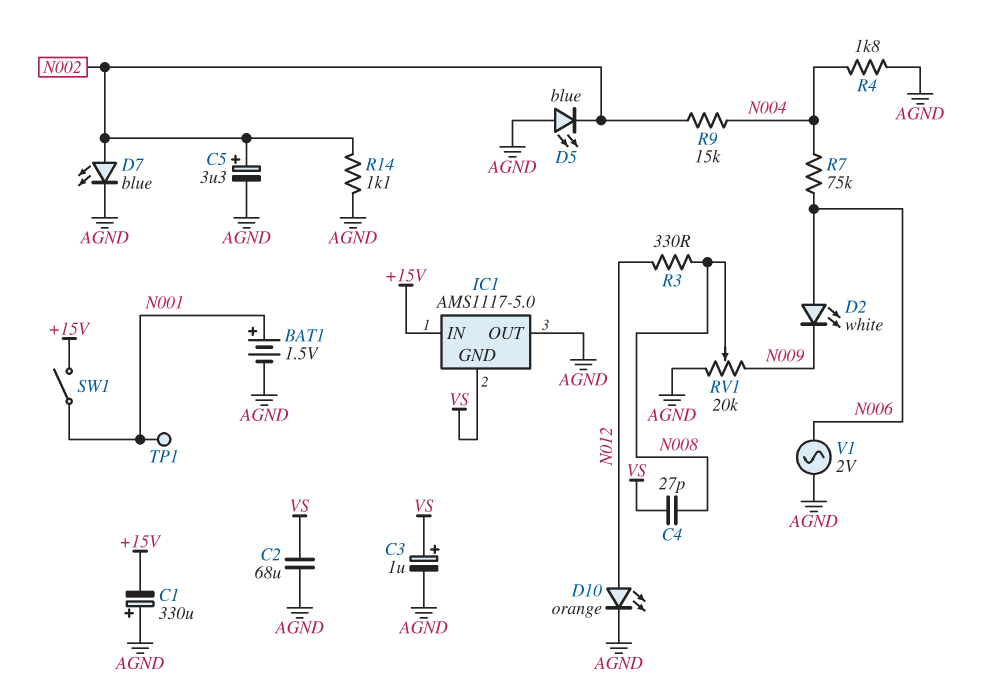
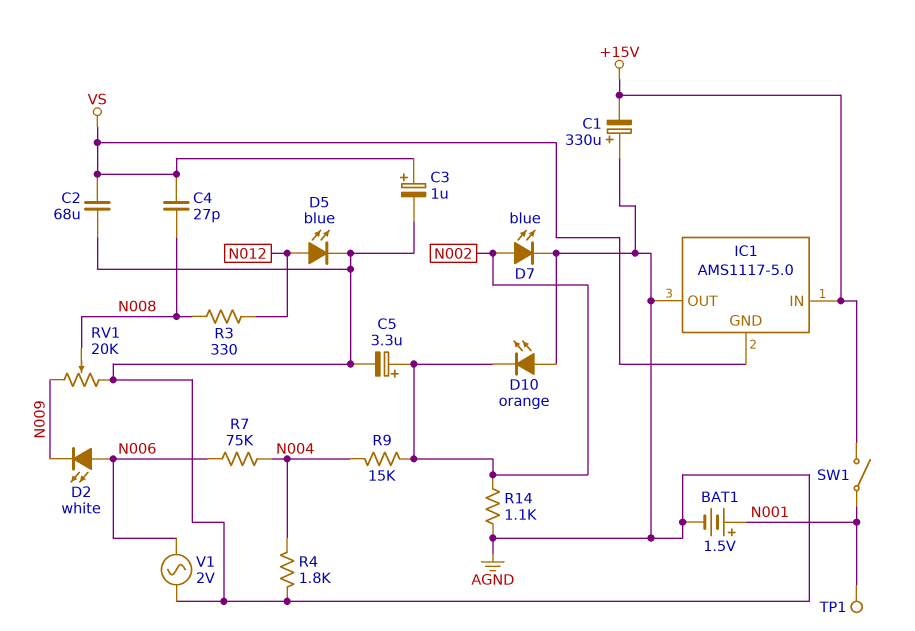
D5: LED blue (A AGND, K N002) -> LED blue (A N012, K AGND)
D10: LED orange (A N012, K AGND) -> LED orange (A AGND, K N002)

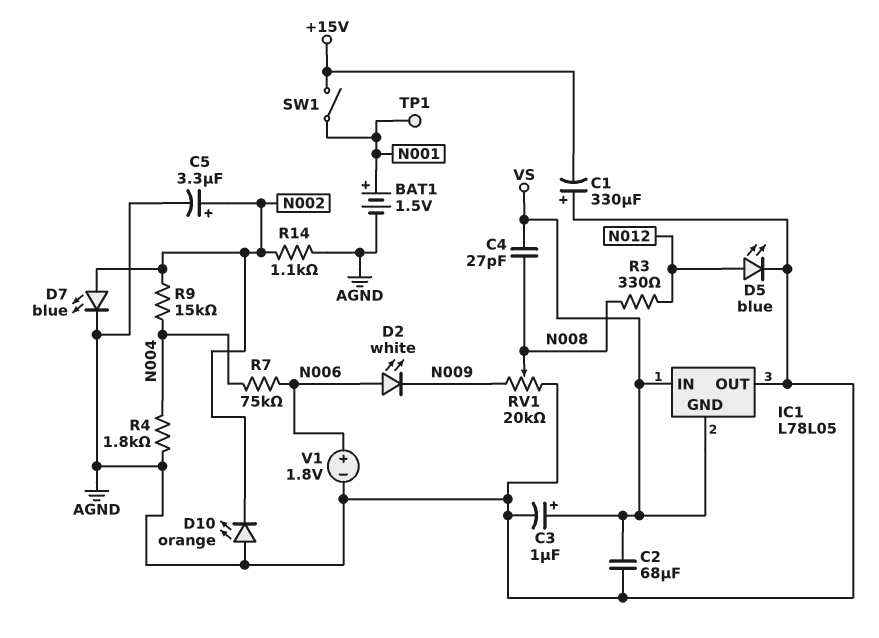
IC1: AMS1117-5.0 -> L78L05
IC1 pin IN: +15V -> VS
V1: AC 2V (AGND, N006) -> 1.8V (plus N006, minus AGND)

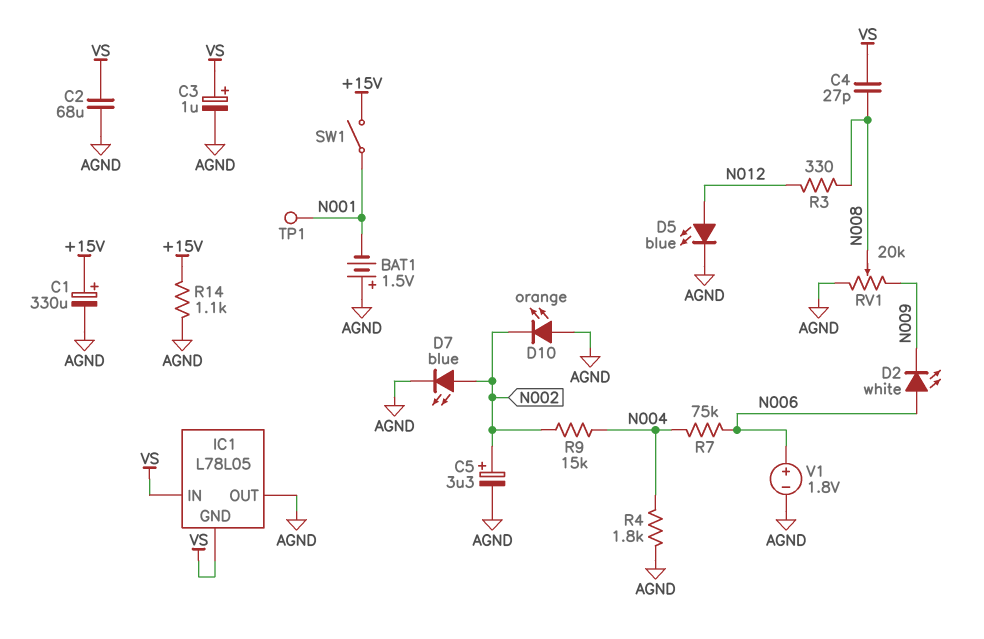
BAT1: 1.5V (plus N001, minus AGND) -> 1.5V (plus AGND, minus N001)
C1: 330uF (plus AGND, minus +15V) -> 330uF (plus +15V, minus AGND)
R14: 1.1k (AGND, N002) -> 1.1k (+15V, AGND)

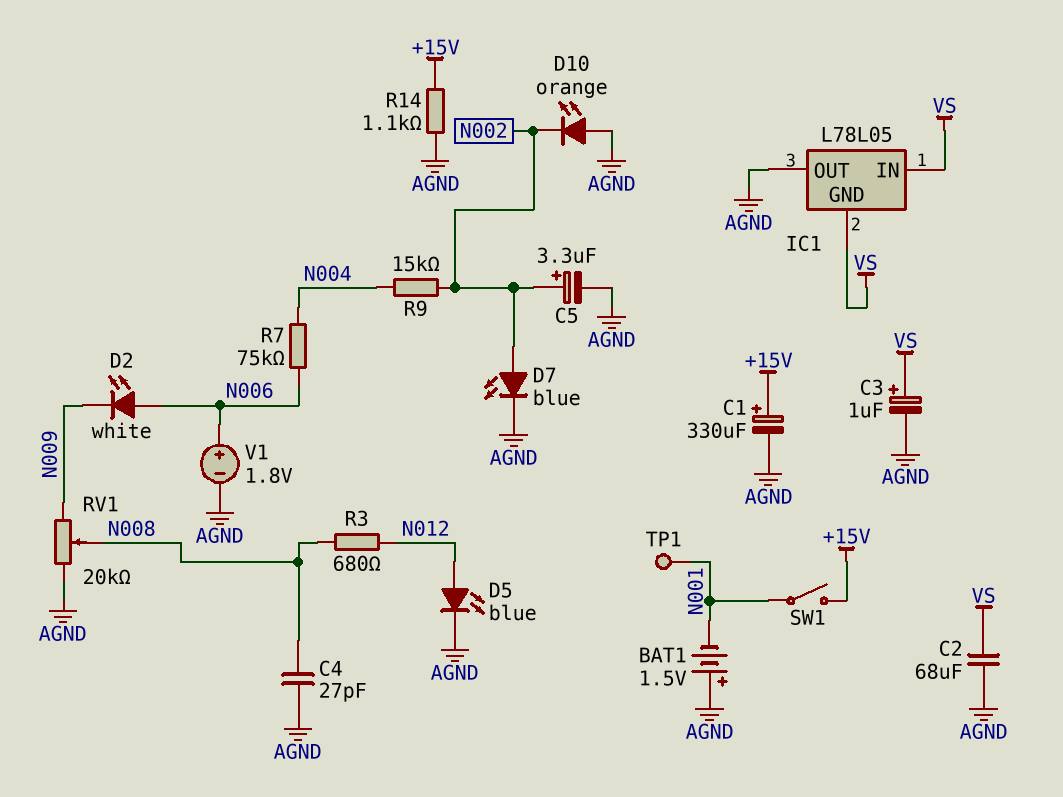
C4: 27pF (N008, VS) -> 27pF (AGND, N008)
R3: 330 (N008, N012) -> 680 (N008, N012)
R4: 1.8k (AGND, N004) -> none

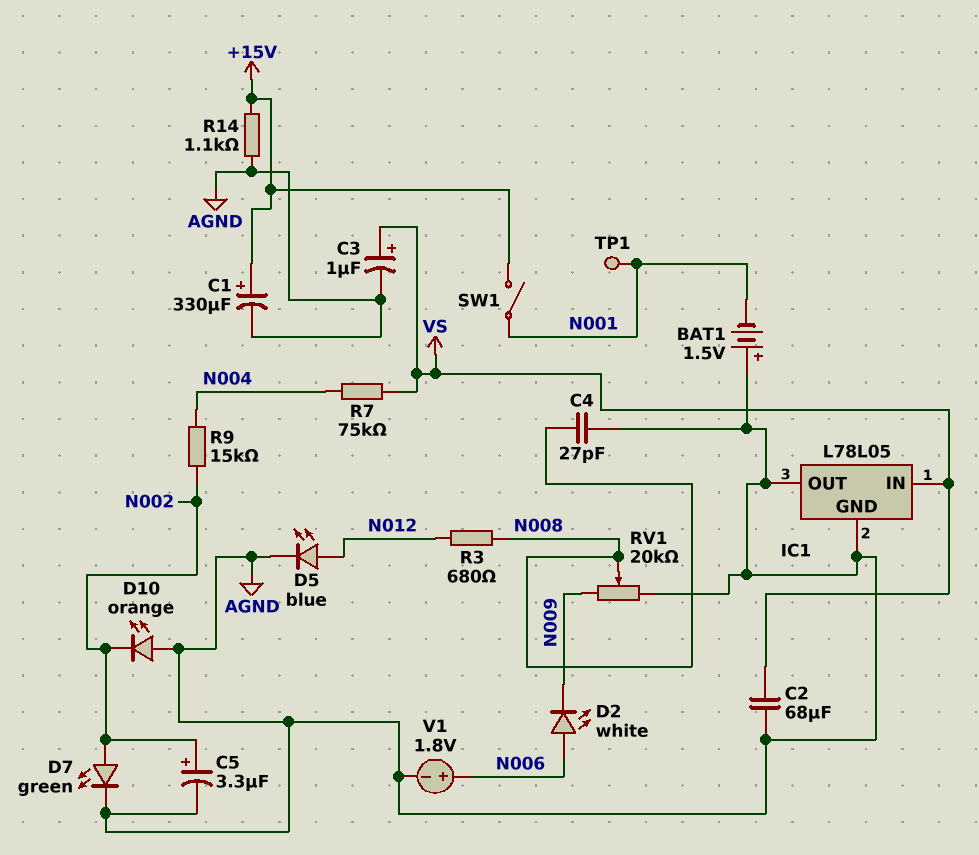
D7: LED blue (A N002, K AGND) -> LED green (A N002, K AGND)
IC1 pin GND: VS -> AGND
R7: 75k (N004, N006) -> 75k (N004, VS)

